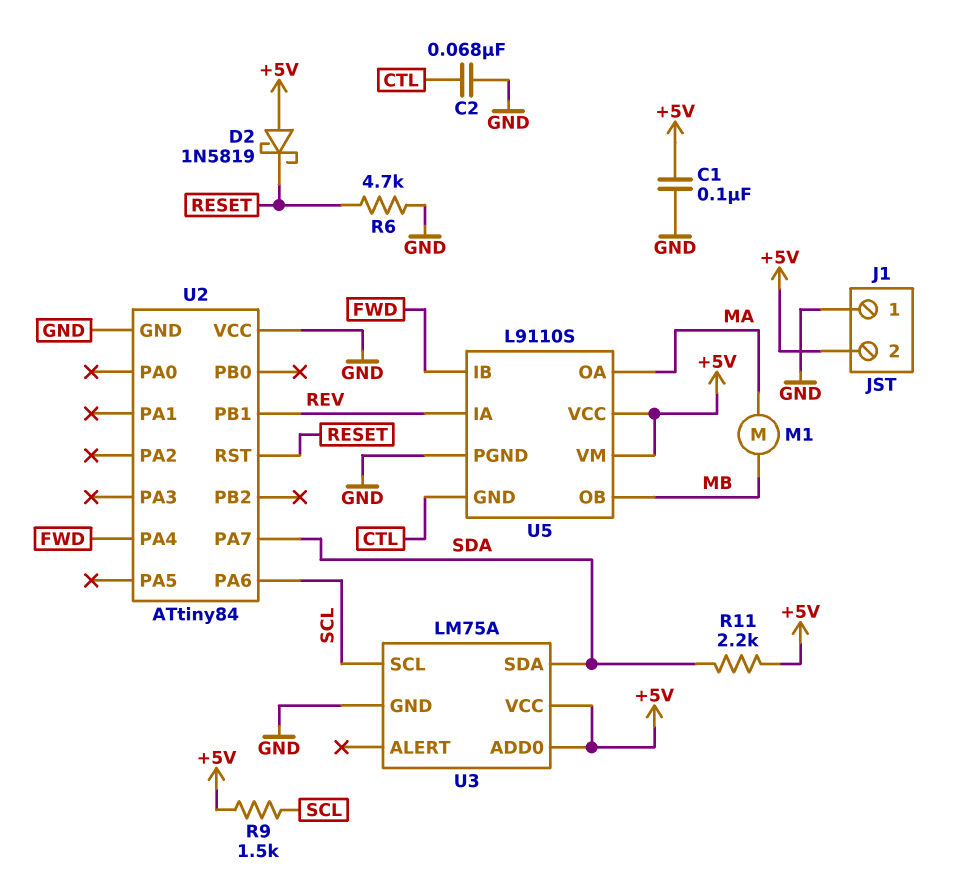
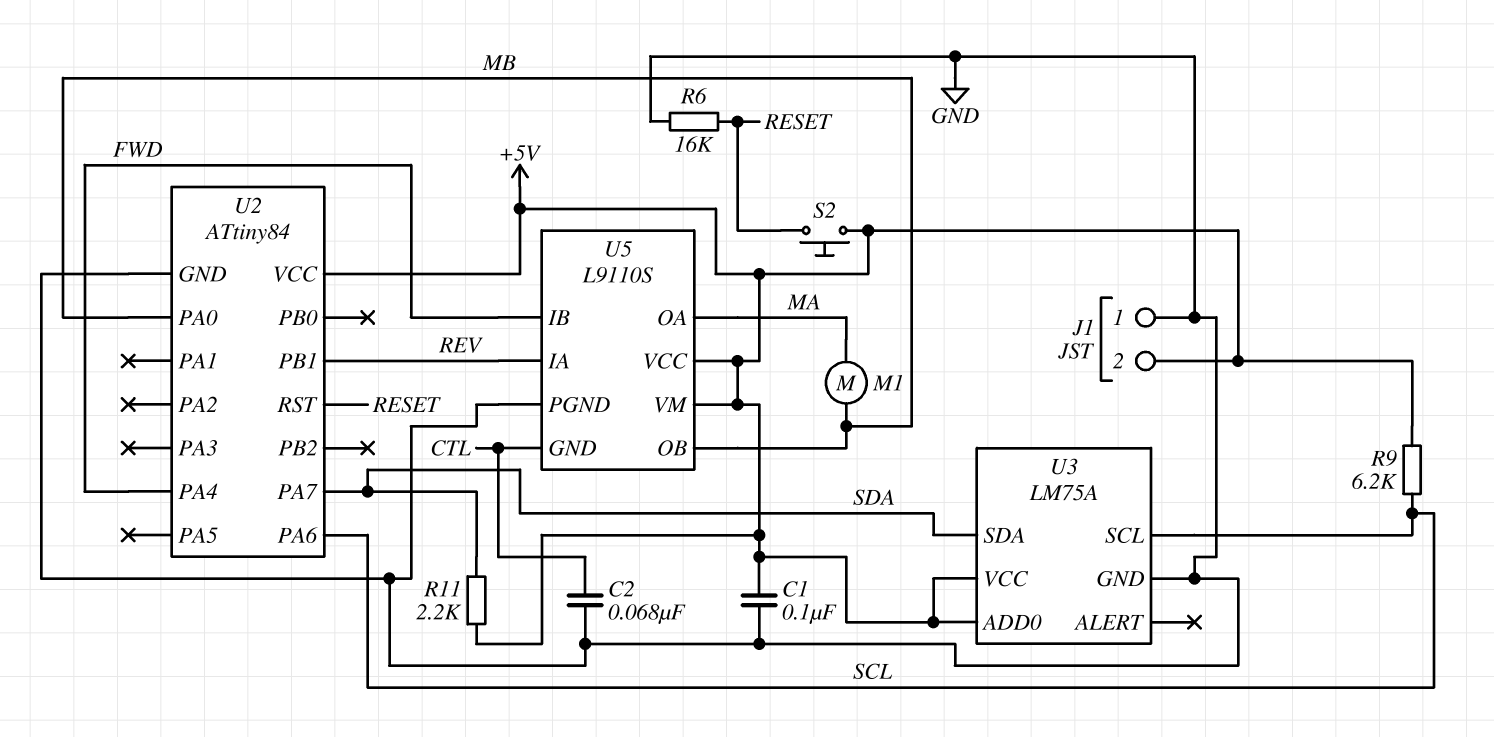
D2: schottky 1N5819 (A +5V, K RESET) -> none
R6: 4.7k (GND, RESET) -> 16k (GND, RESET)
R9: 1.5k (+5V, SCL) -> 6.2k (+5V, SCL)
S2: none -> button (+5V, RESET)
U2 pin PA0: none -> MB
U2 pin VCC: GND -> +5V

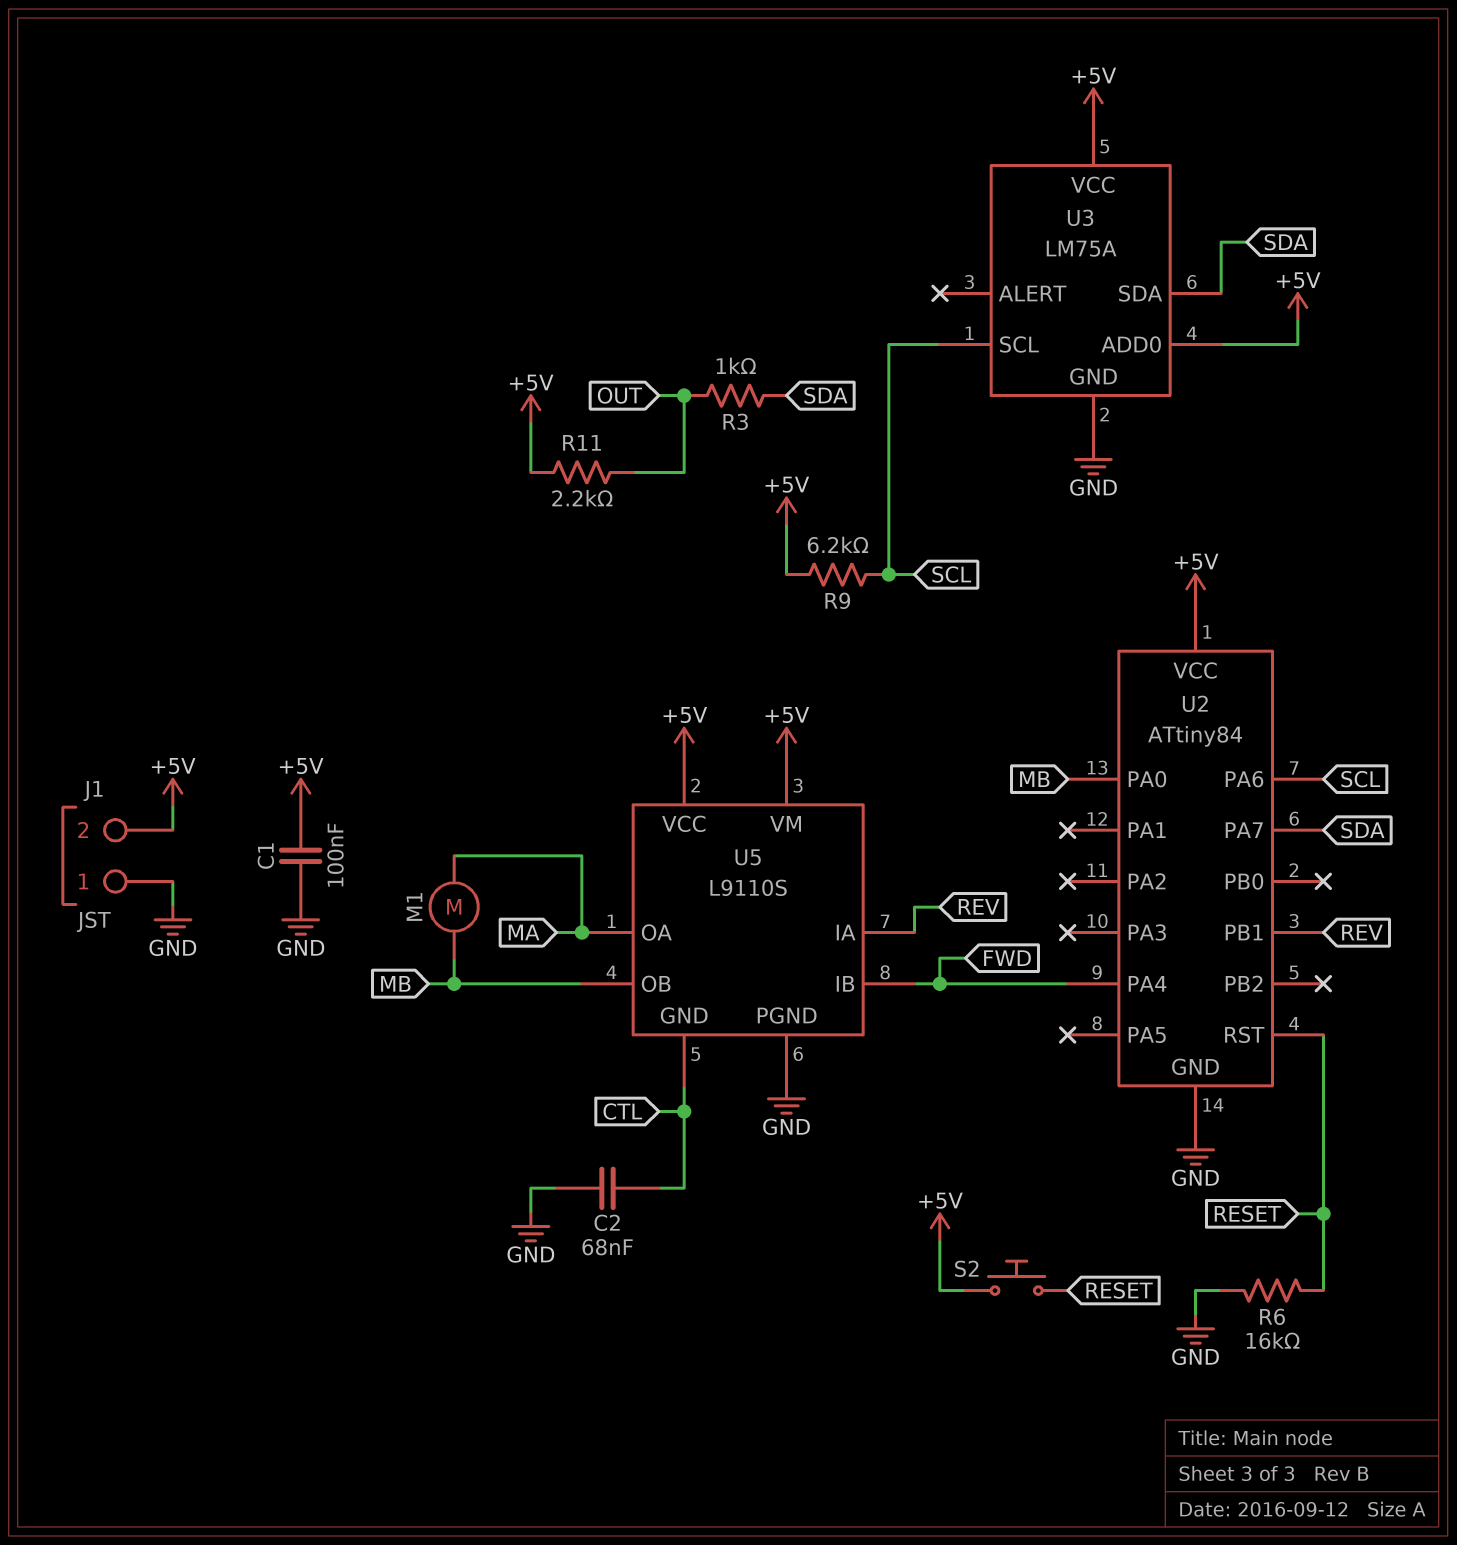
R3: none -> 1k (OUT, SDA)
R11: 2.2k (+5V, SDA) -> 2.2k (+5V, OUT)

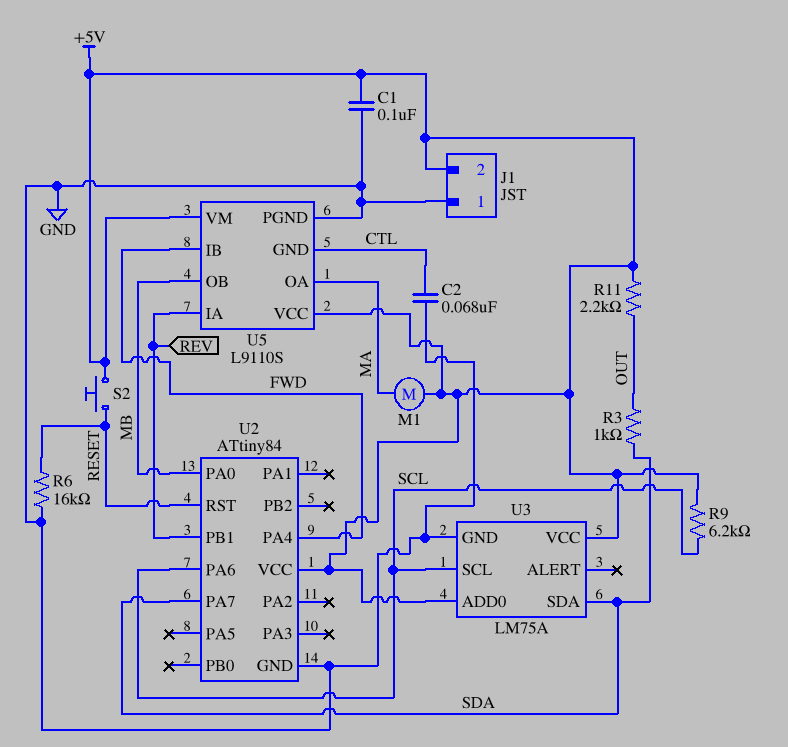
M1: motor (MA, MB) -> motor (+5V, MA)

